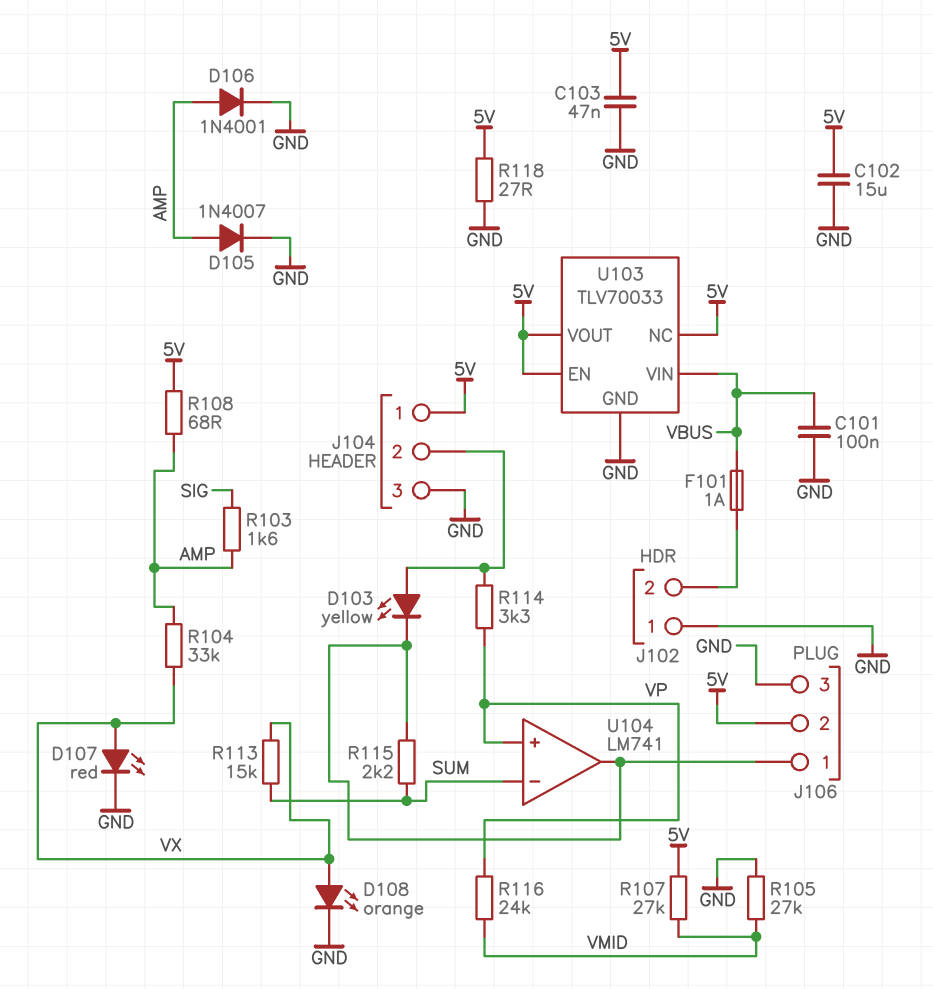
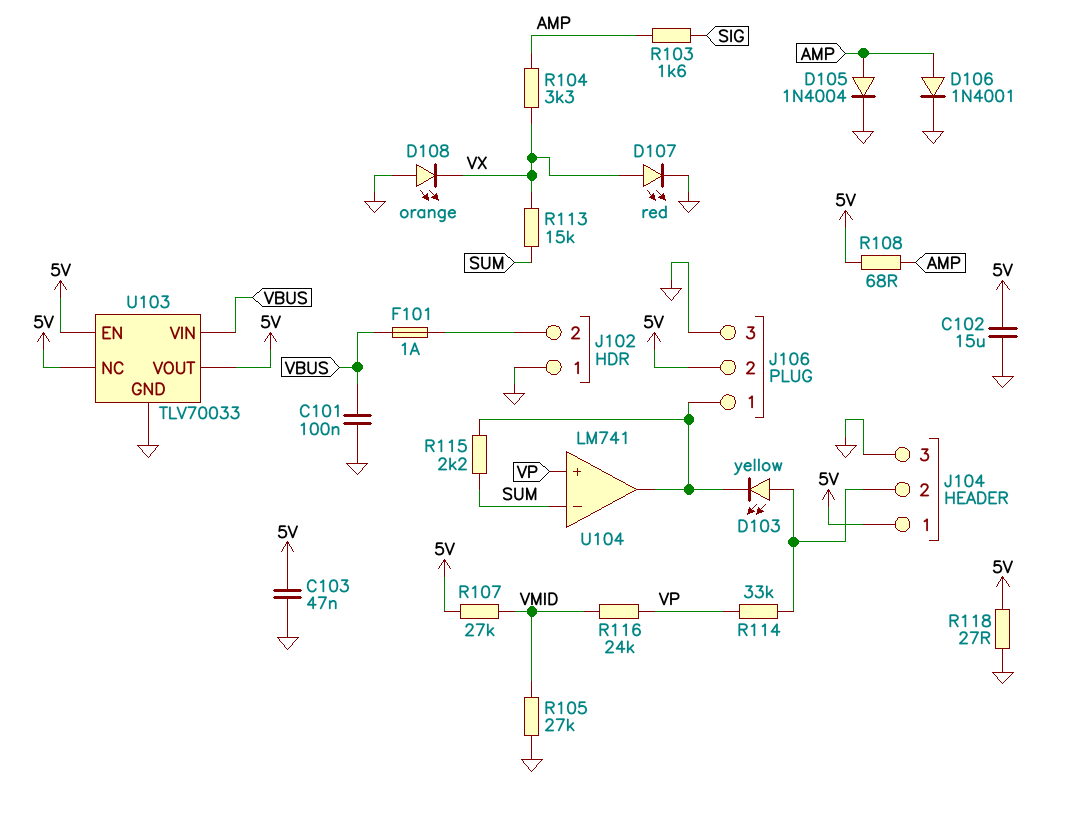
D105: diode 1N4007 (A AMP, K GND) -> diode 1N4004 (A AMP, K GND)
D108: LED orange (A VX, K GND) -> LED orange (A GND, K VX)
R104: 33k (AMP, VX) -> 3.3k (AMP, VX)
R114: 3.3k (J104/2, VP) -> 33k (J104/2, VP)

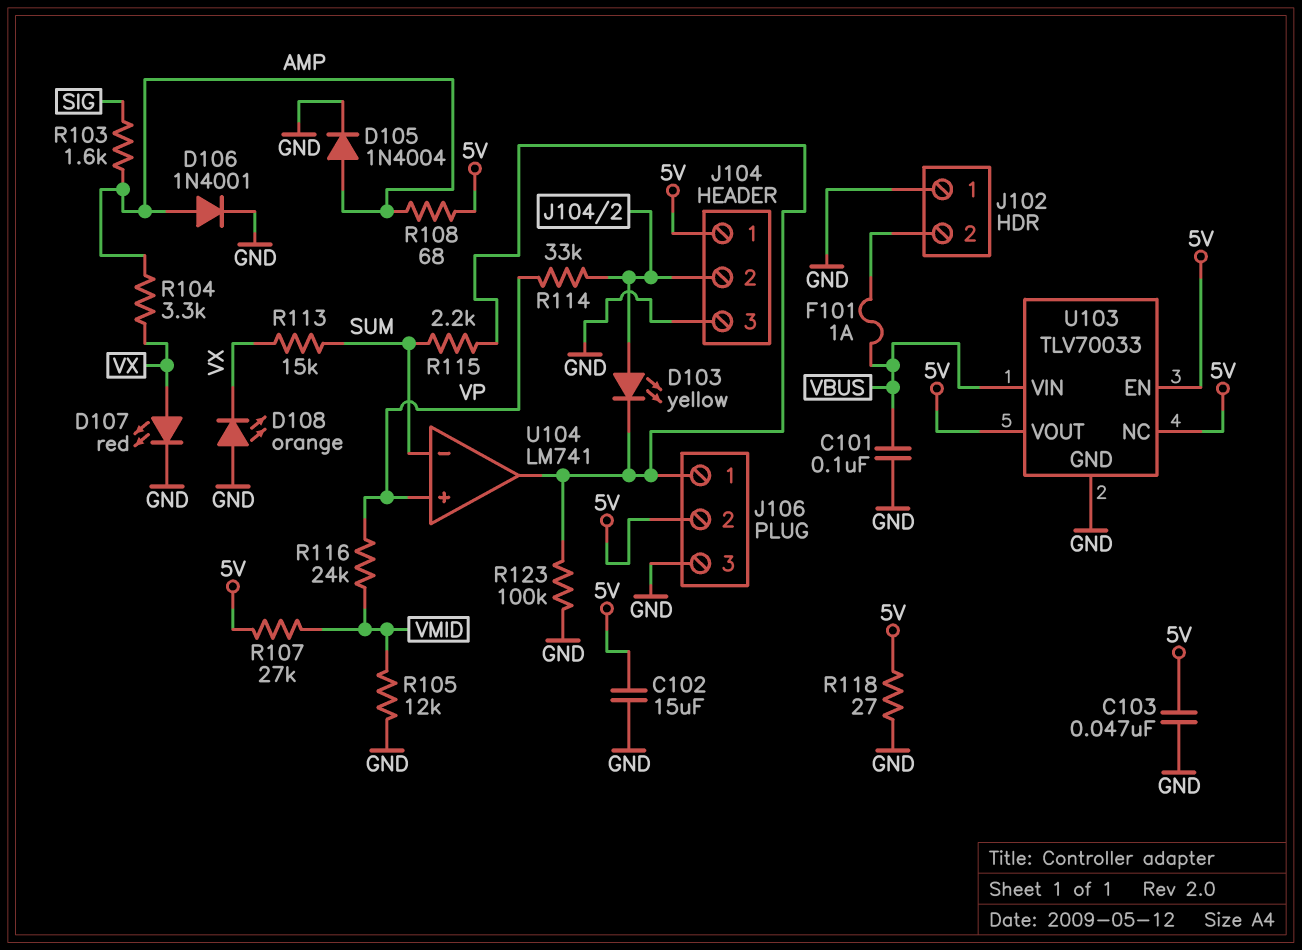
R105: 27k (GND, VMID) -> 12k (GND, VMID)
R123: none -> 100k (GND, J106/1)

